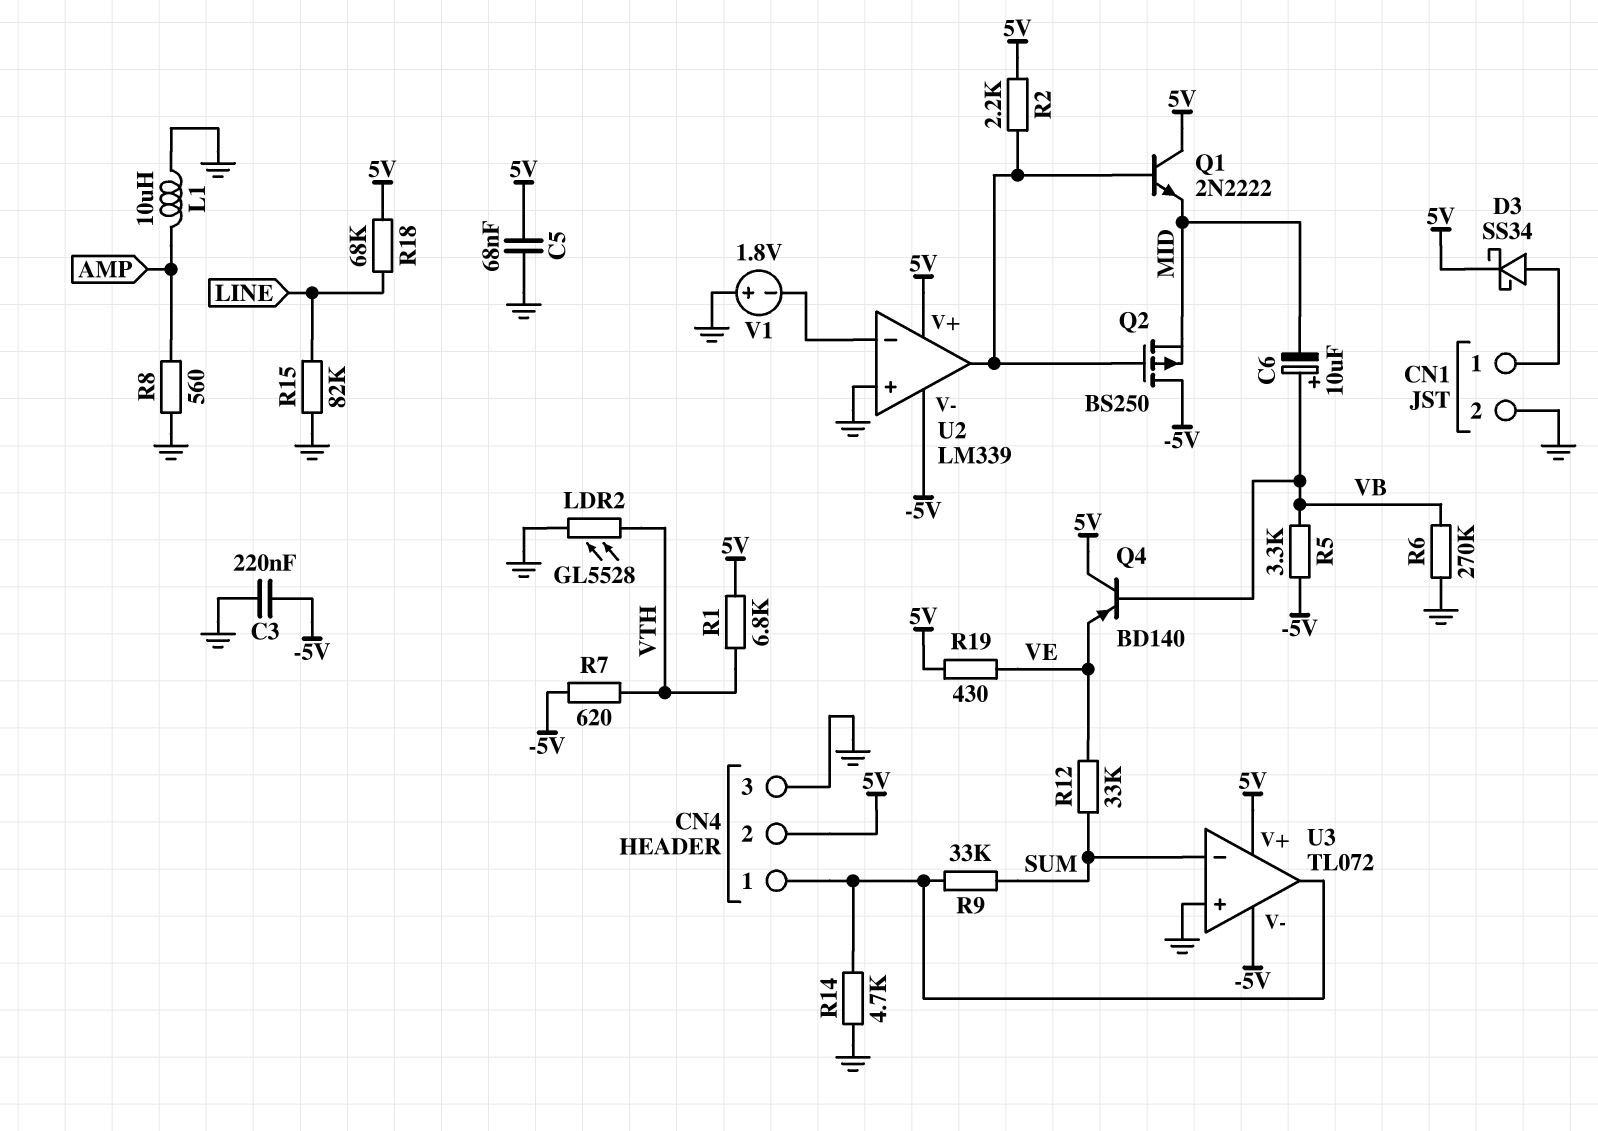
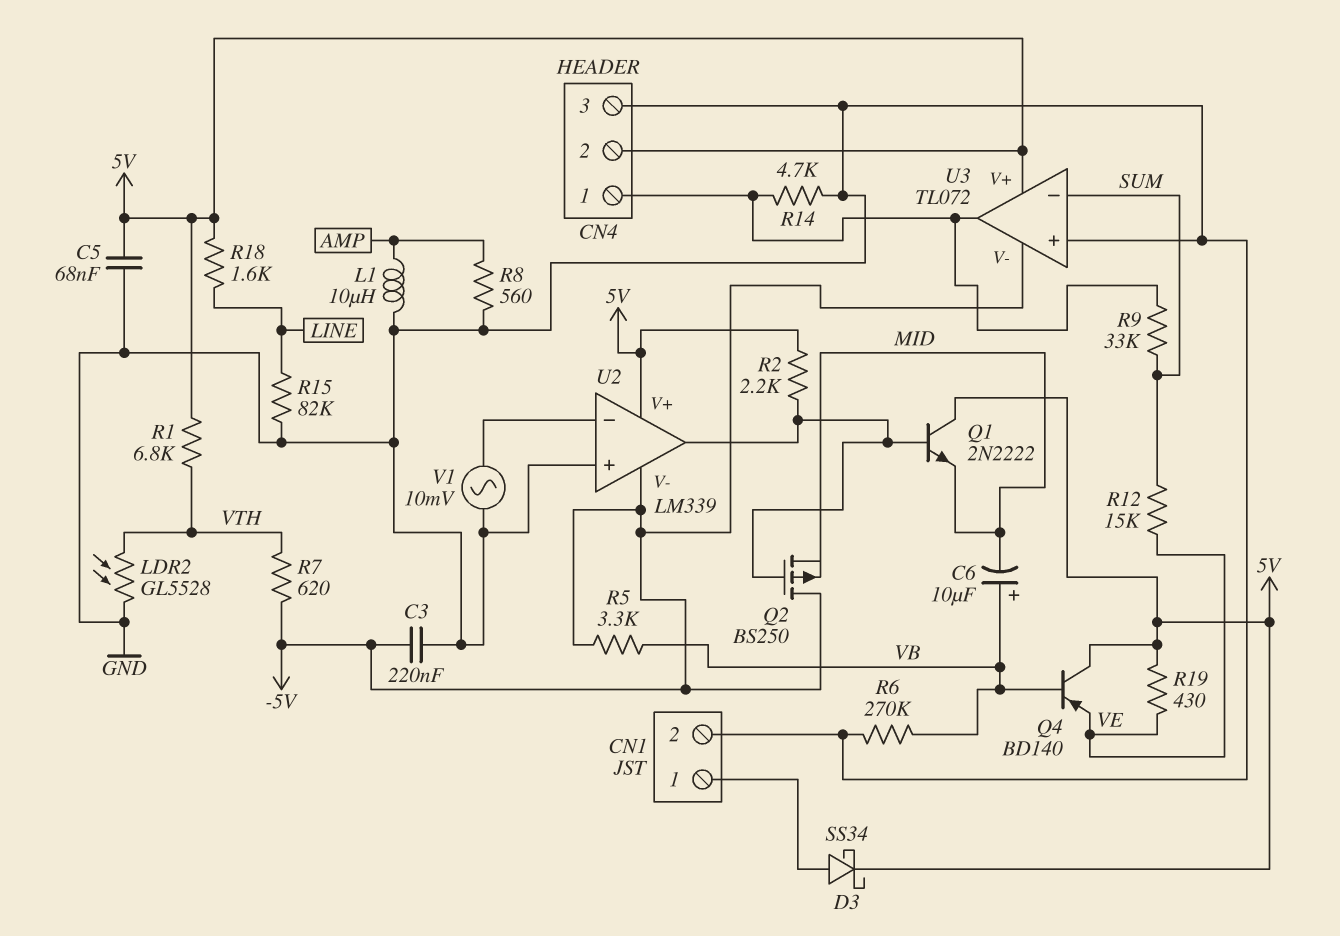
R12: 33k (SUM, VE) -> 15k (SUM, VE)
R18: 68k (5V, LINE) -> 1.6k (5V, LINE)
V1: 1.8V (plus GND, minus U2/in-) -> AC 10mV (GND, U2/in-)

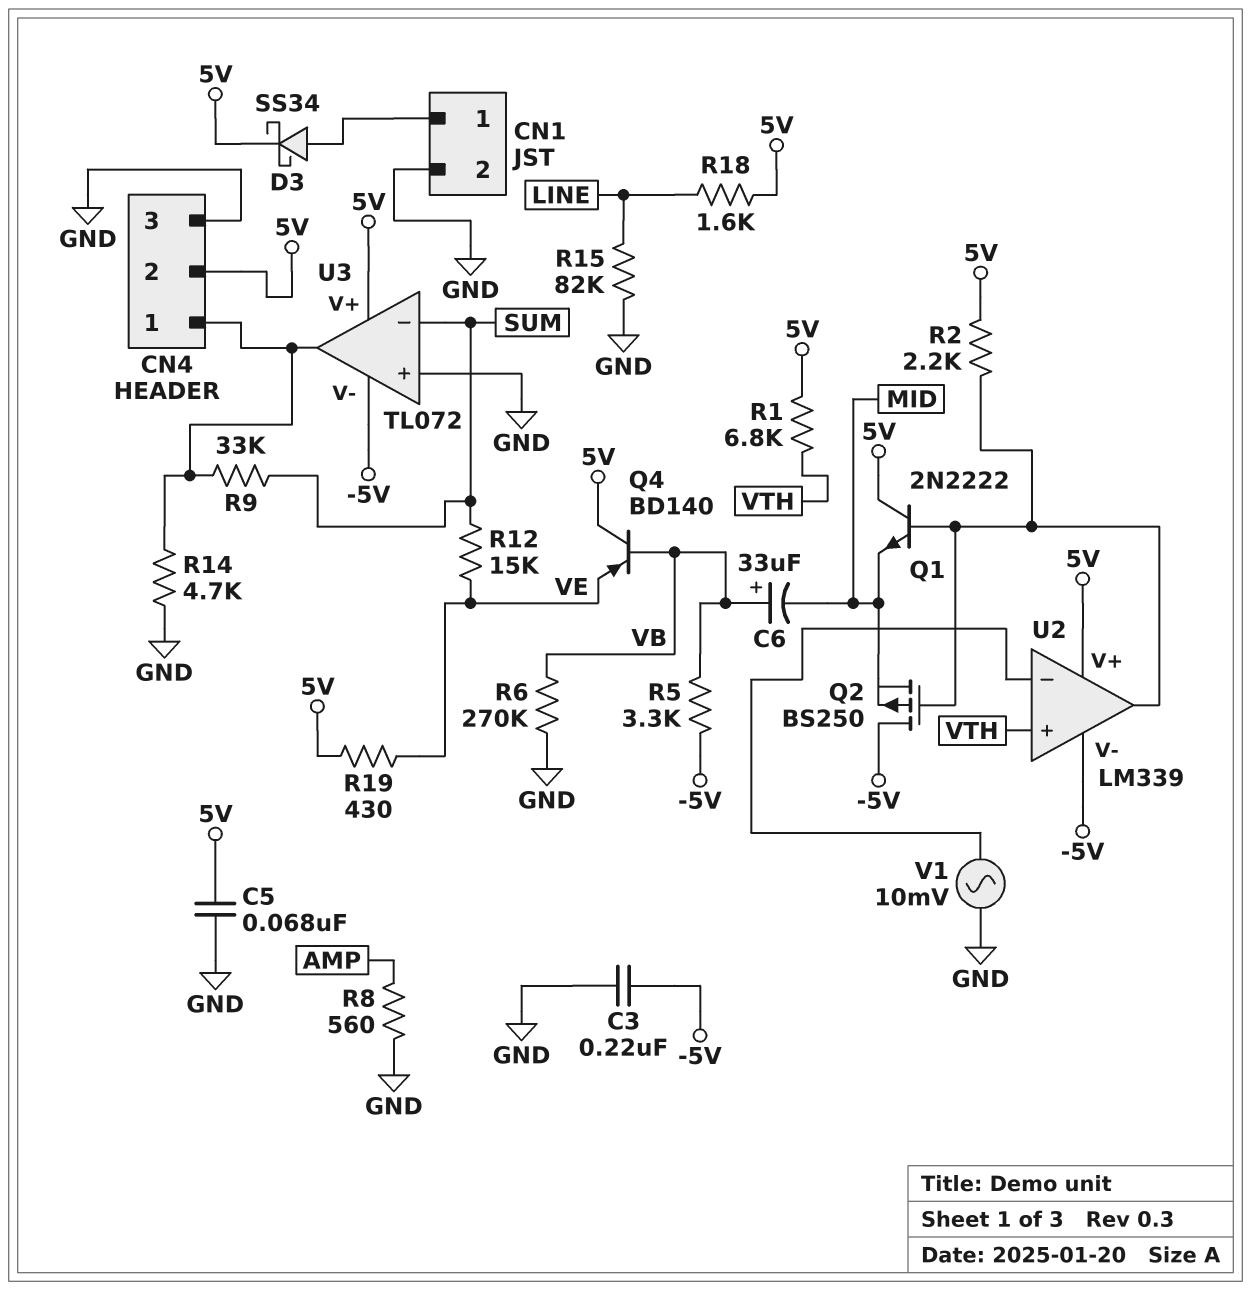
C6: 10uF (plus VB, minus MID) -> 33uF (plus VB, minus MID)
L1: 10uH (AMP, GND) -> none
LDR2: GL5528 (GND, VTH) -> none
R7: 620 (-5V, VTH) -> none
U2 pin in+: GND -> VTH

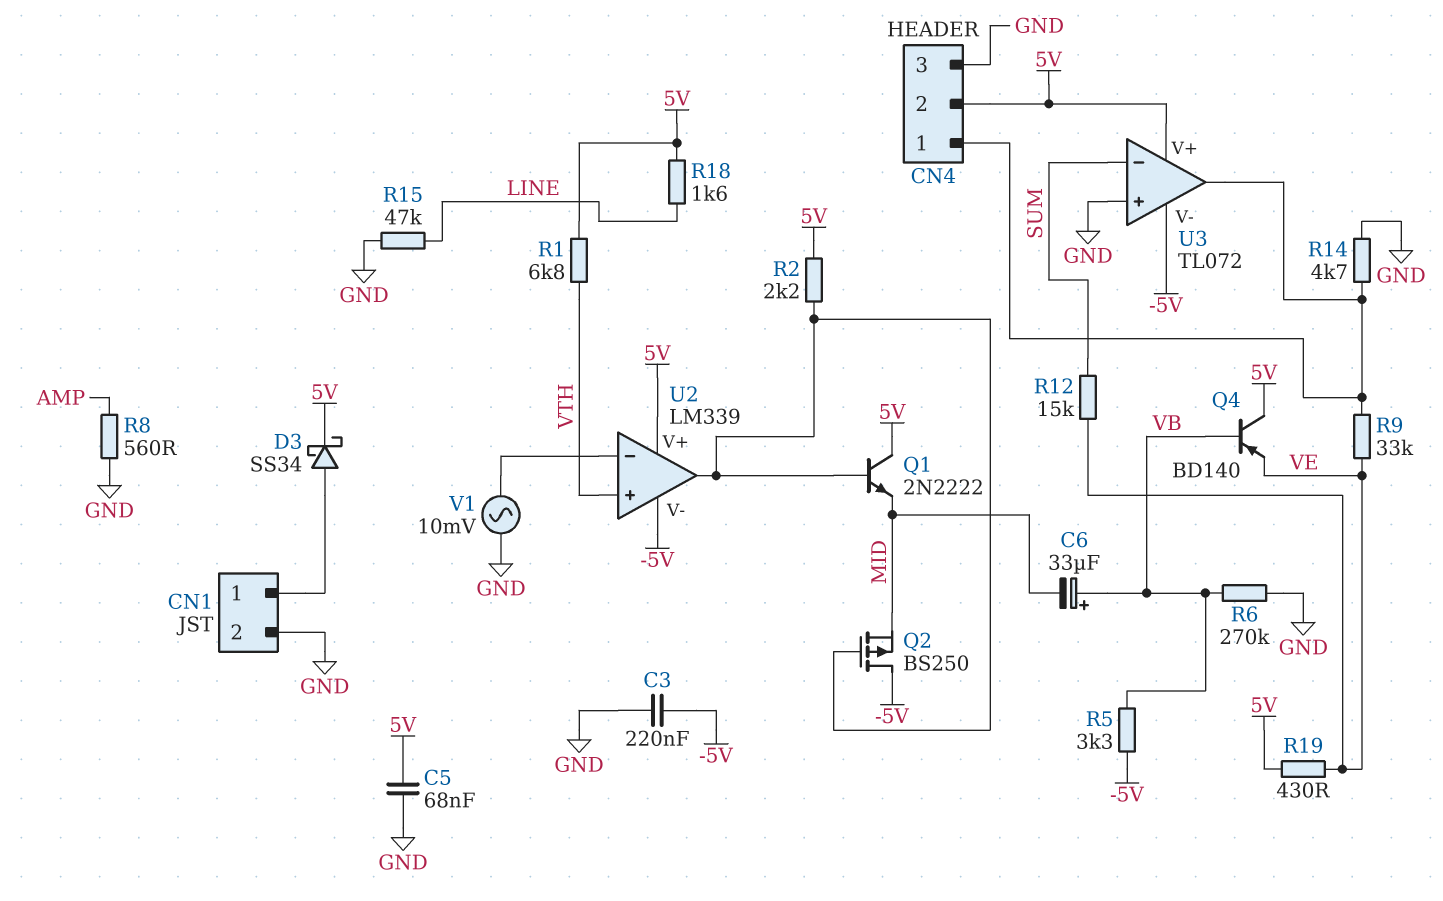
R9: 33k (CN4/1, SUM) -> 33k (CN4/1, VE)
R15: 82k (GND, LINE) -> 47k (GND, LINE)

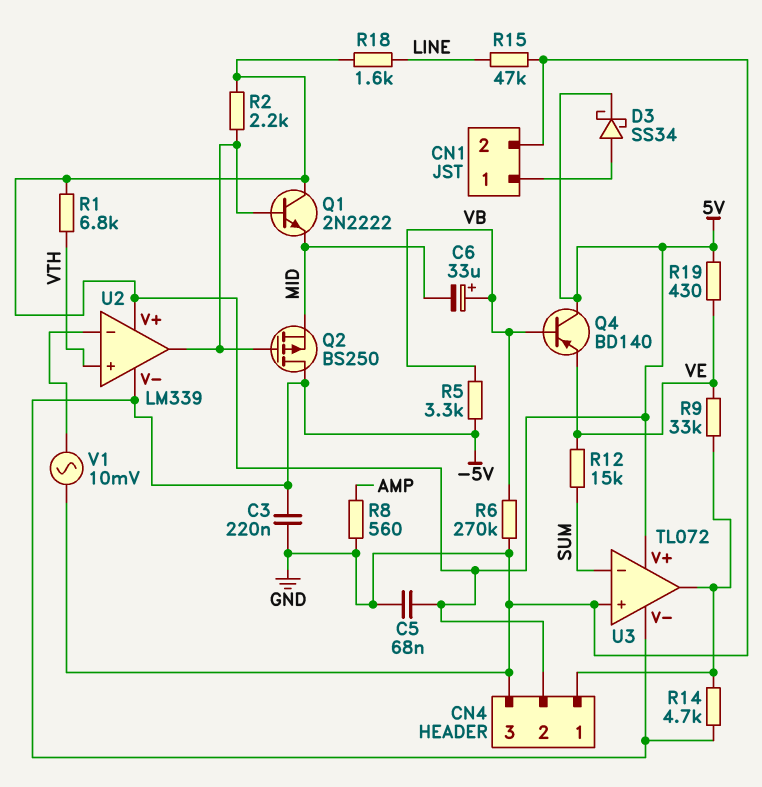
R14: 4.7k (CN4/1, GND) -> 4.7k (-5V, CN4/1)

